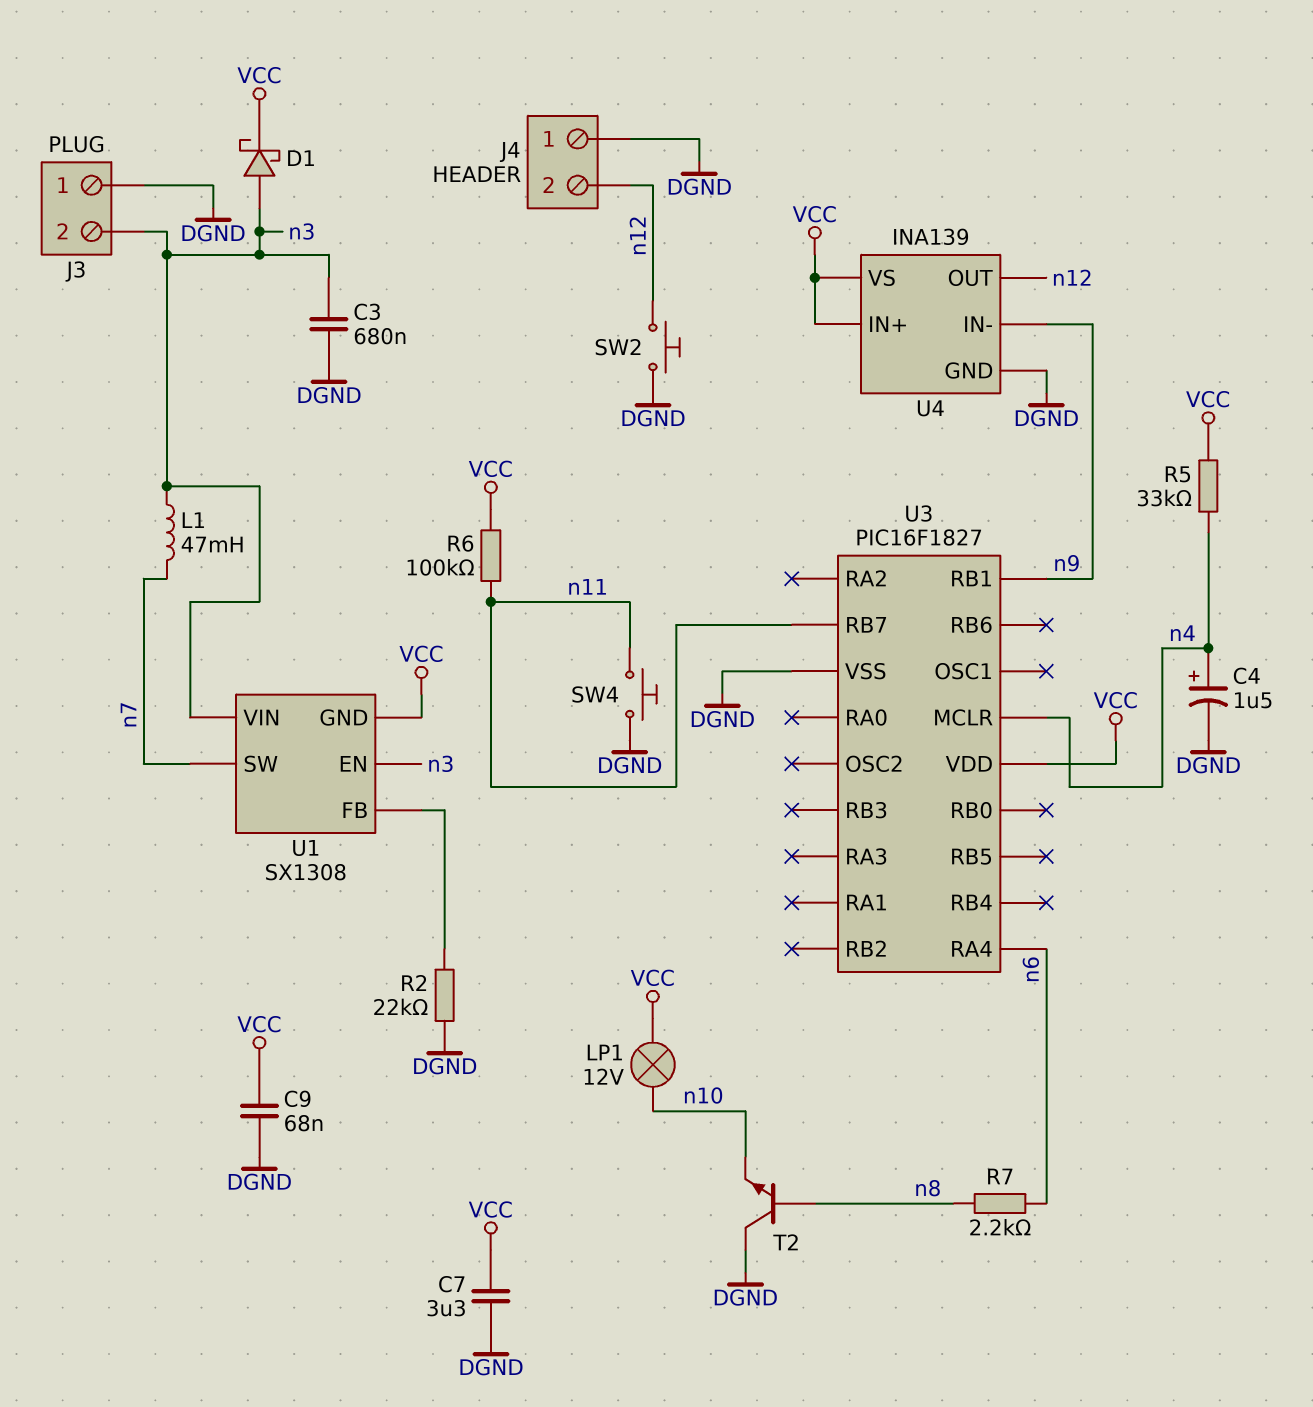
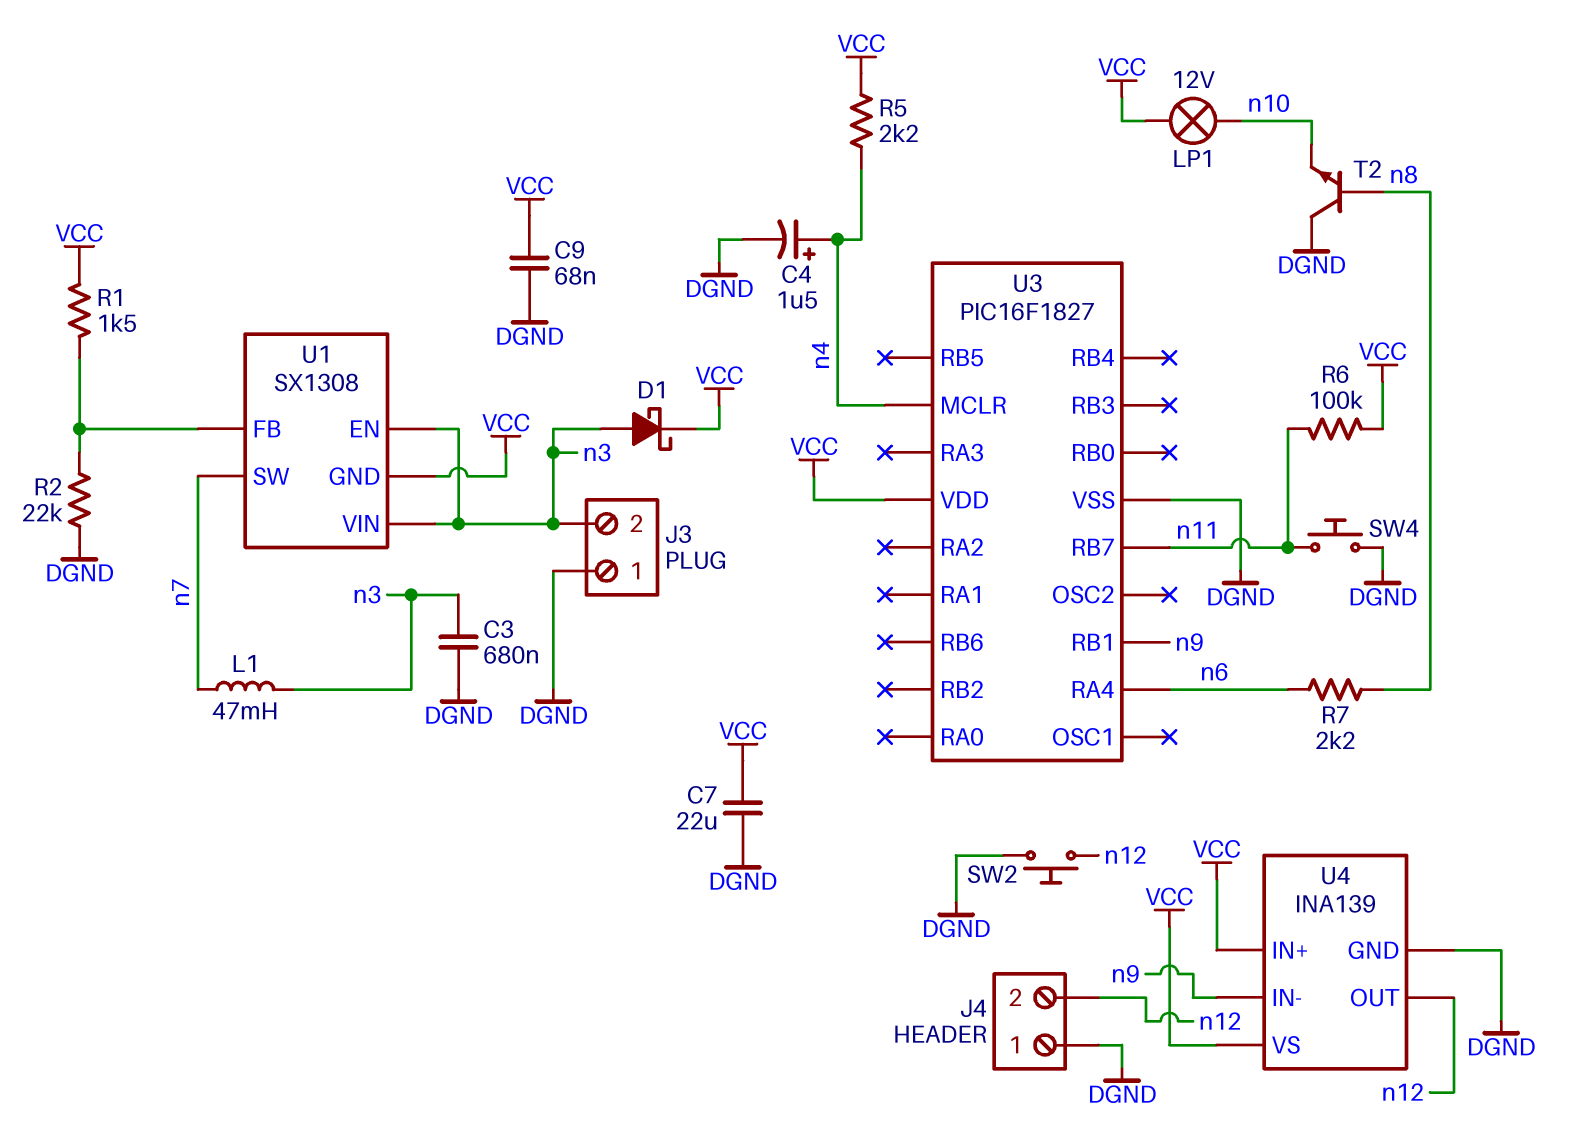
C7: 3.3uF (DGND, VCC) -> 22uF (DGND, VCC)
R1: none -> 1.5k (U1/FB, VCC)
R5: 33k (VCC, n4) -> 2.2k (VCC, n4)

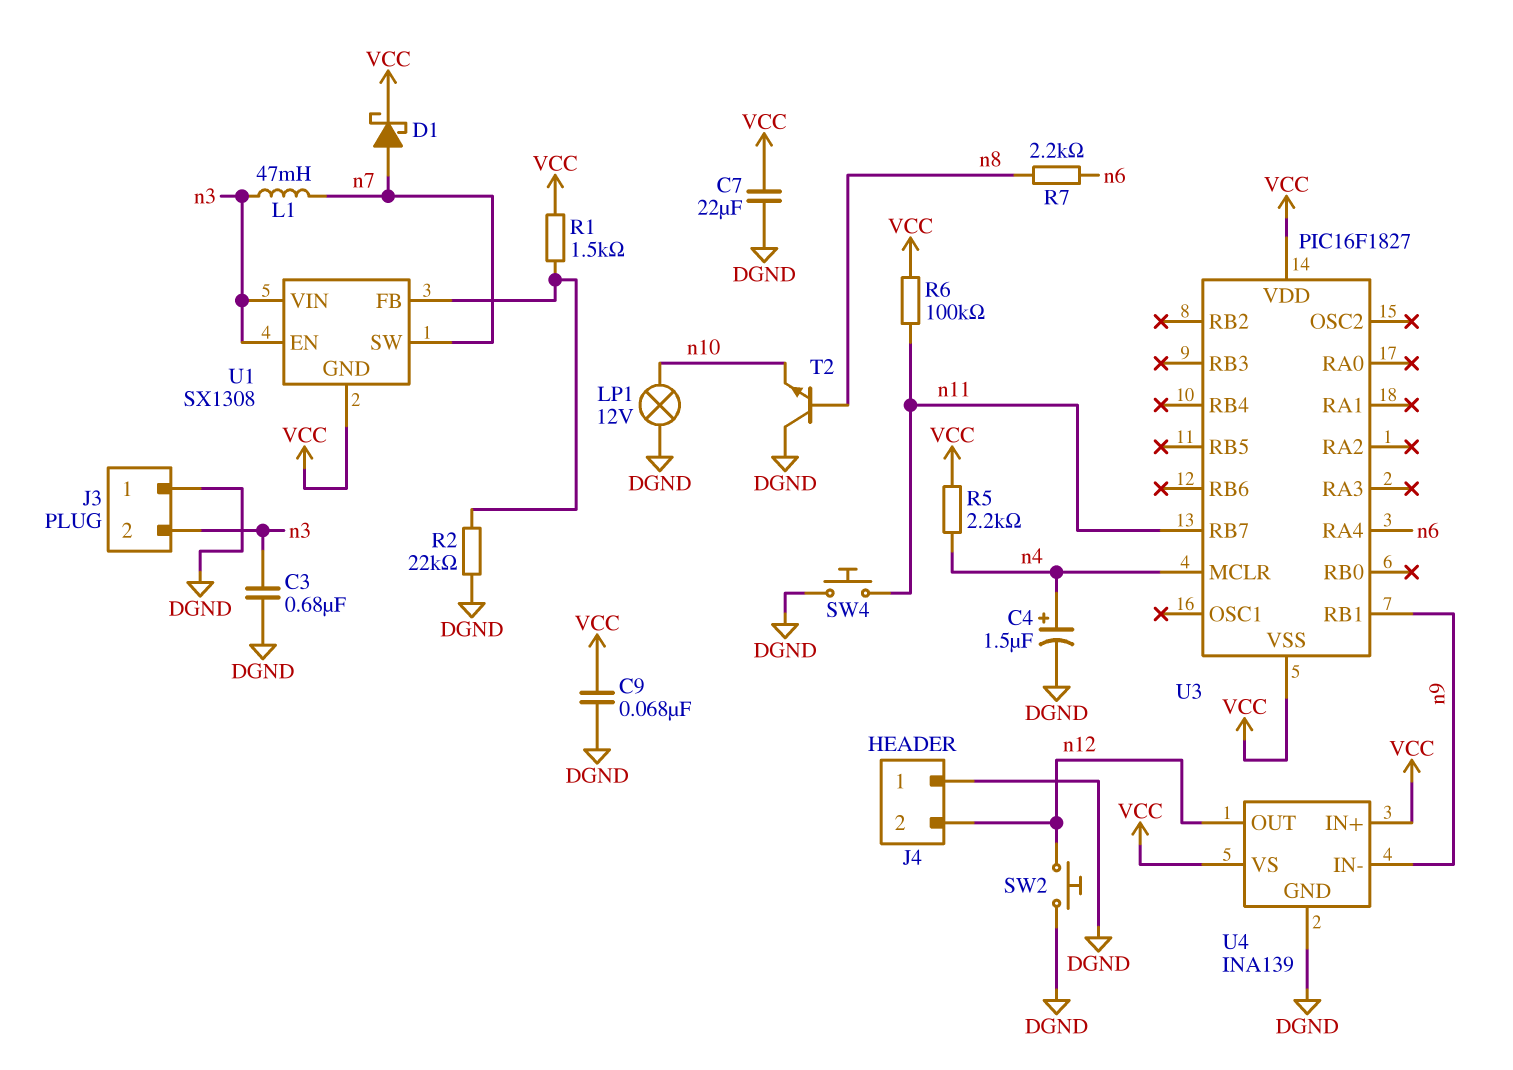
D1: schottky (A n3, K VCC) -> schottky (A n7, K VCC)
LP1: lamp 12V (VCC, n10) -> lamp 12V (DGND, n10)
U3 pin VSS: DGND -> VCC

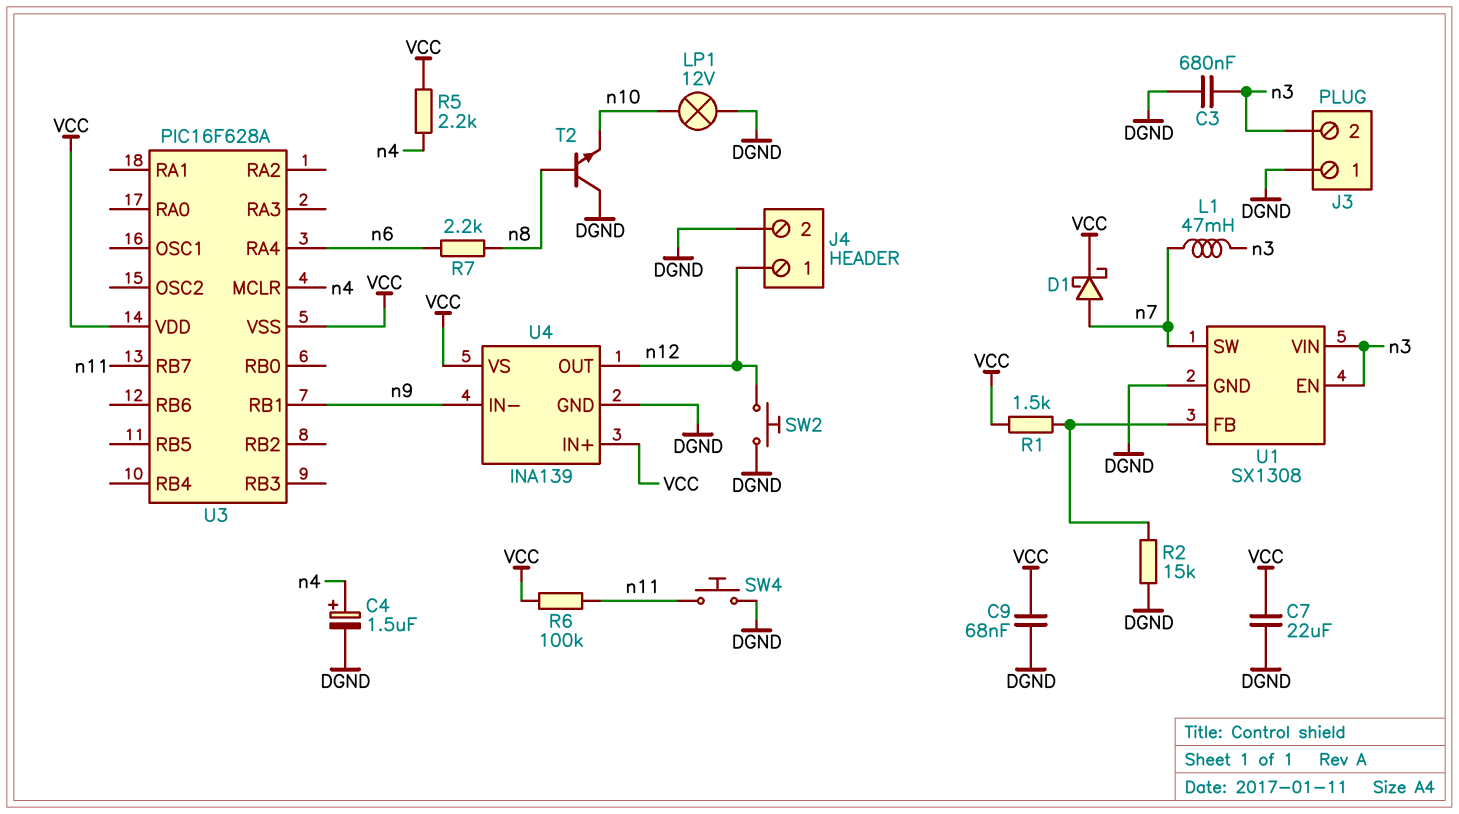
J4 pin 1: DGND -> n12
J4 pin 2: n12 -> DGND
R2: 22k (DGND, U1/FB) -> 15k (DGND, U1/FB)
U1 pin GND: VCC -> DGND
U3: PIC16F1827 -> PIC16F628A

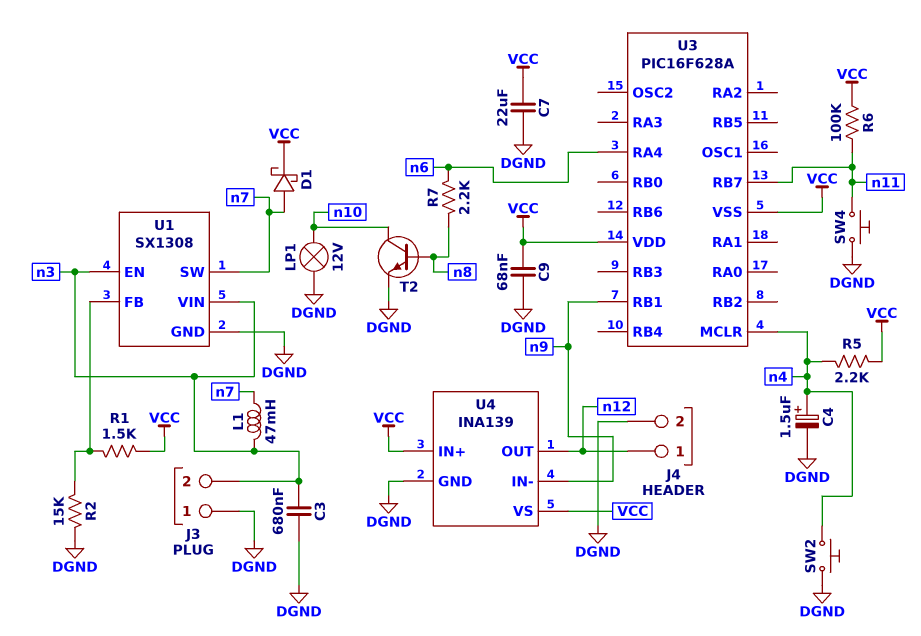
SW2: button (DGND, n12) -> button (DGND, n4)
T2: NPN (B n8, C DGND, E n10) -> NPN (B n8, C n10, E DGND)

